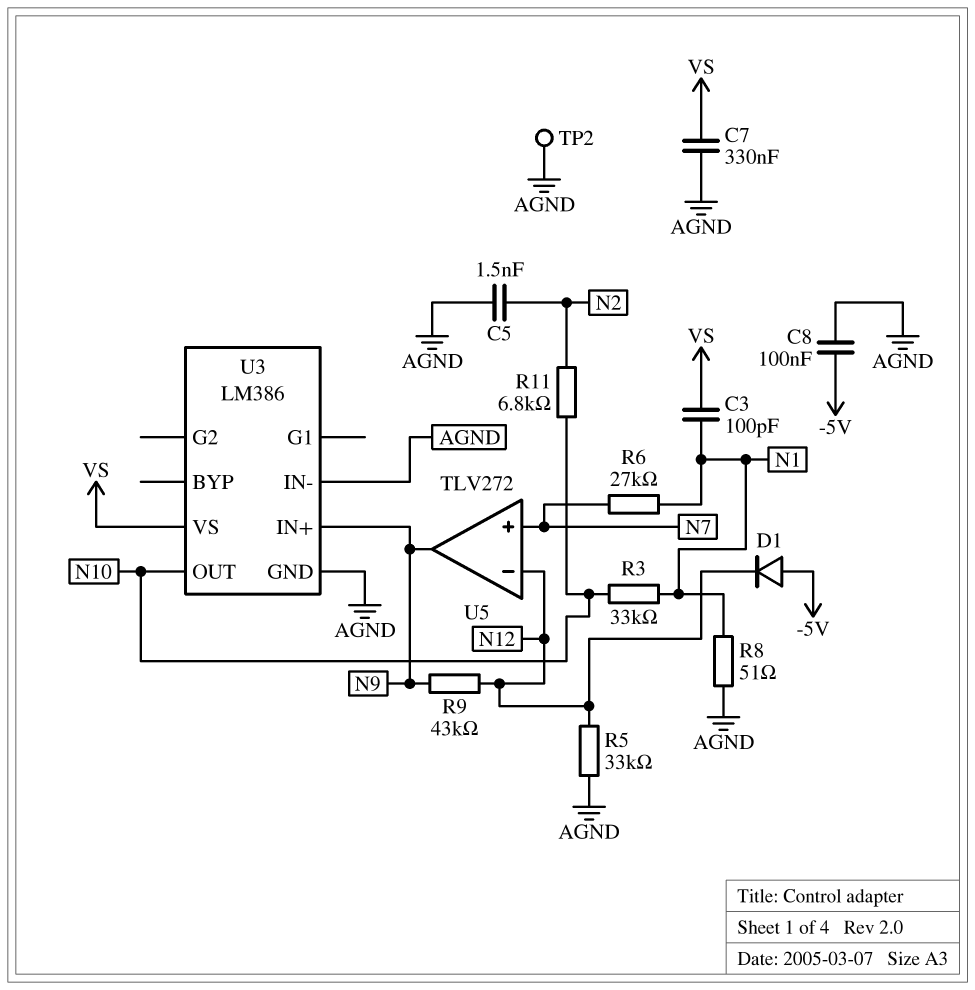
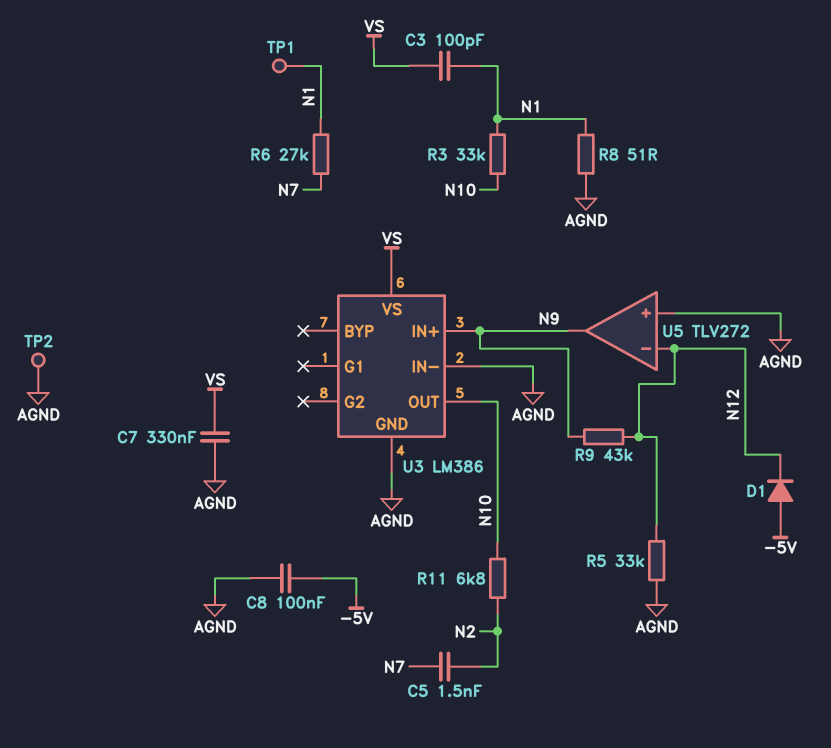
C5: 1.5nF (AGND, N2) -> 1.5nF (N2, N7)
TP1: none -> test point (N1)
U5 pin in+: N7 -> AGND

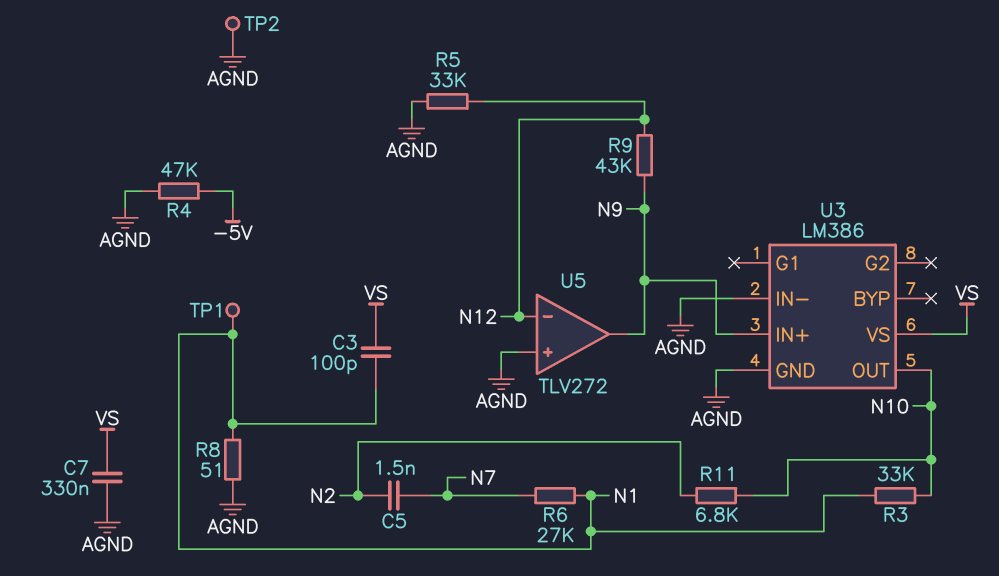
C8: 100nF (-5V, AGND) -> none
D1: diode (A -5V, K N12) -> none
R4: none -> 47k (-5V, AGND)

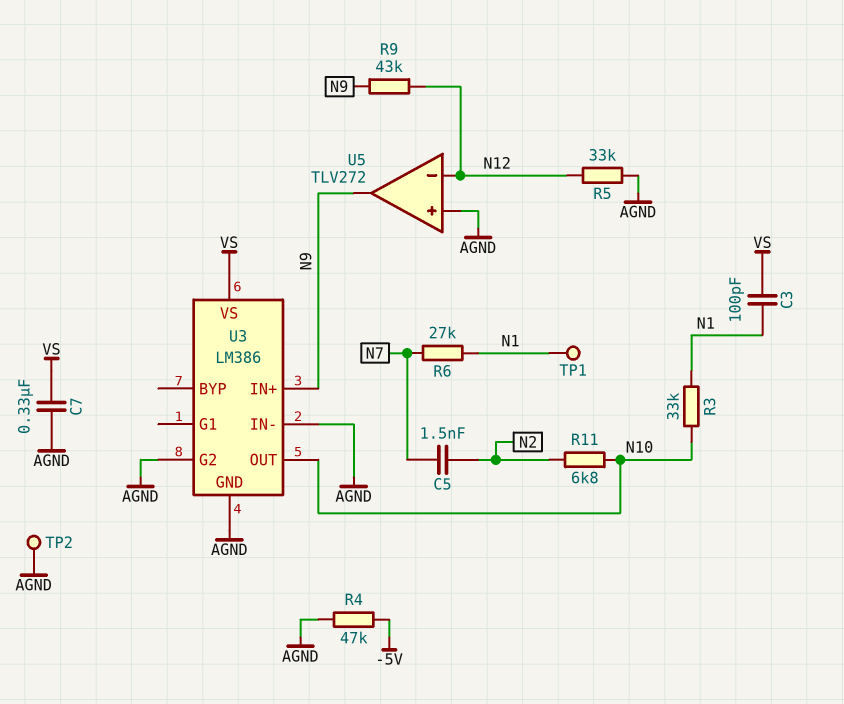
R8: 51 (AGND, N1) -> none
U3 pin G2: none -> AGND

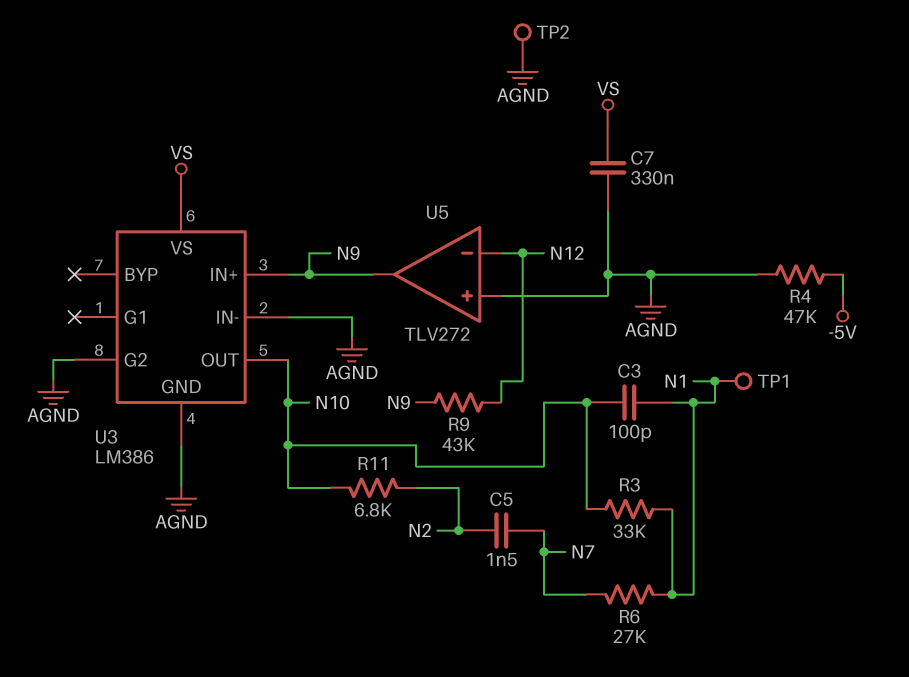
C3: 100pF (N1, VS) -> 100pF (N1, N10)
R5: 33k (AGND, N12) -> none

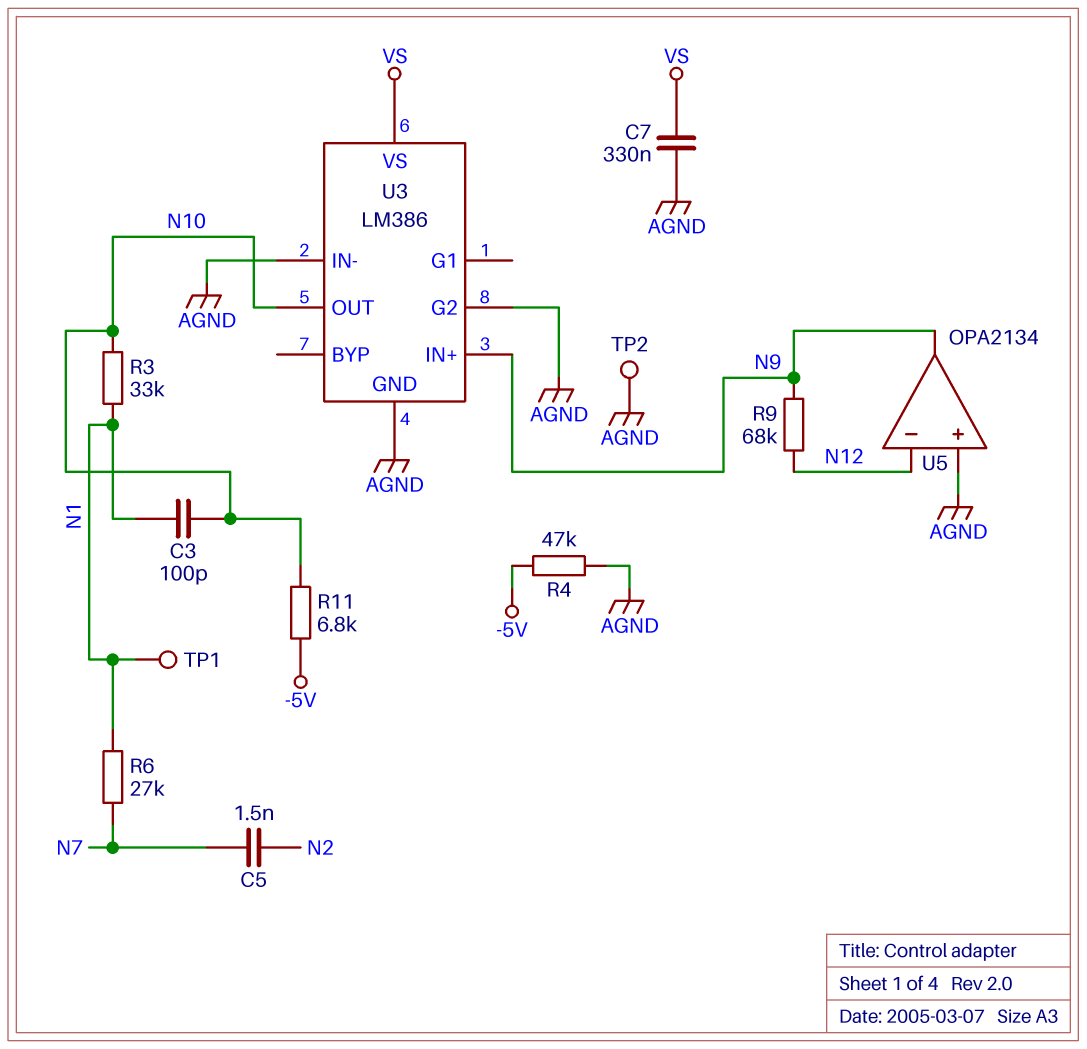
R9: 43k (N9, N12) -> 68k (N9, N12)
R11: 6.8k (N2, N10) -> 6.8k (-5V, N10)
U5: TLV272 -> OPA2134

